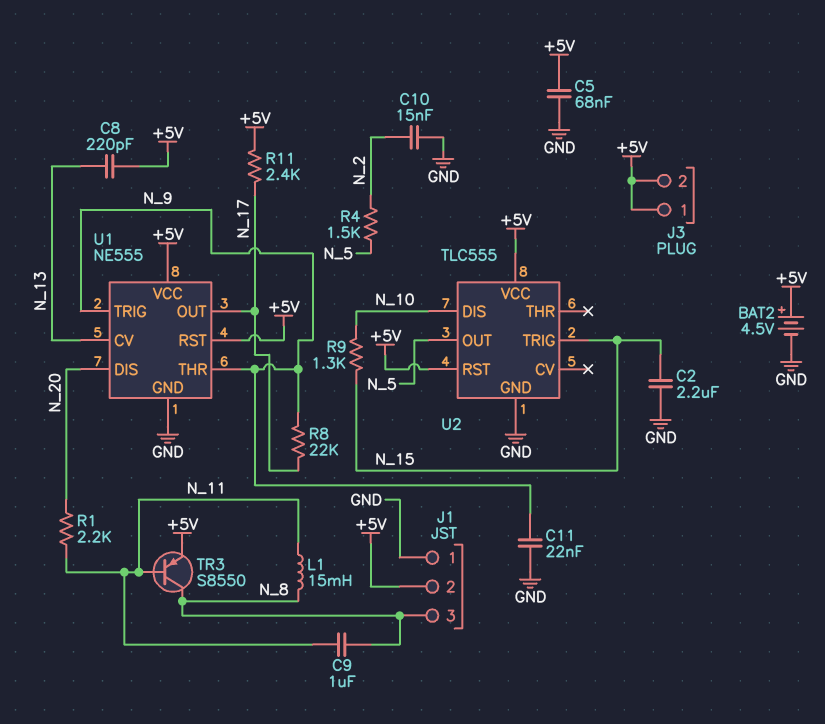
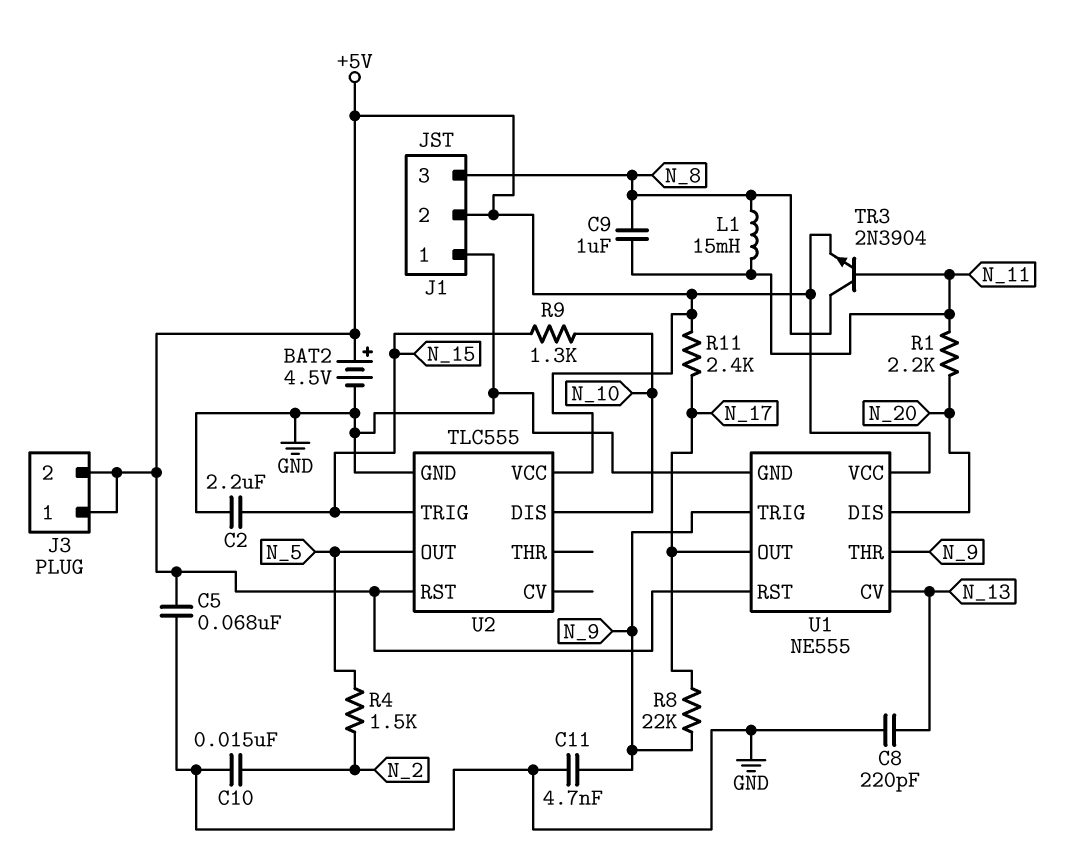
C8: 220pF (+5V, N_13) -> 220pF (GND, N_13)
C11: 22nF (GND, N_9) -> 4.7nF (GND, N_9)
TR3: PNP S8550 (B N_11, C N_8, E +5V) -> NPN 2N3904 (B N_11, C N_8, E +5V)

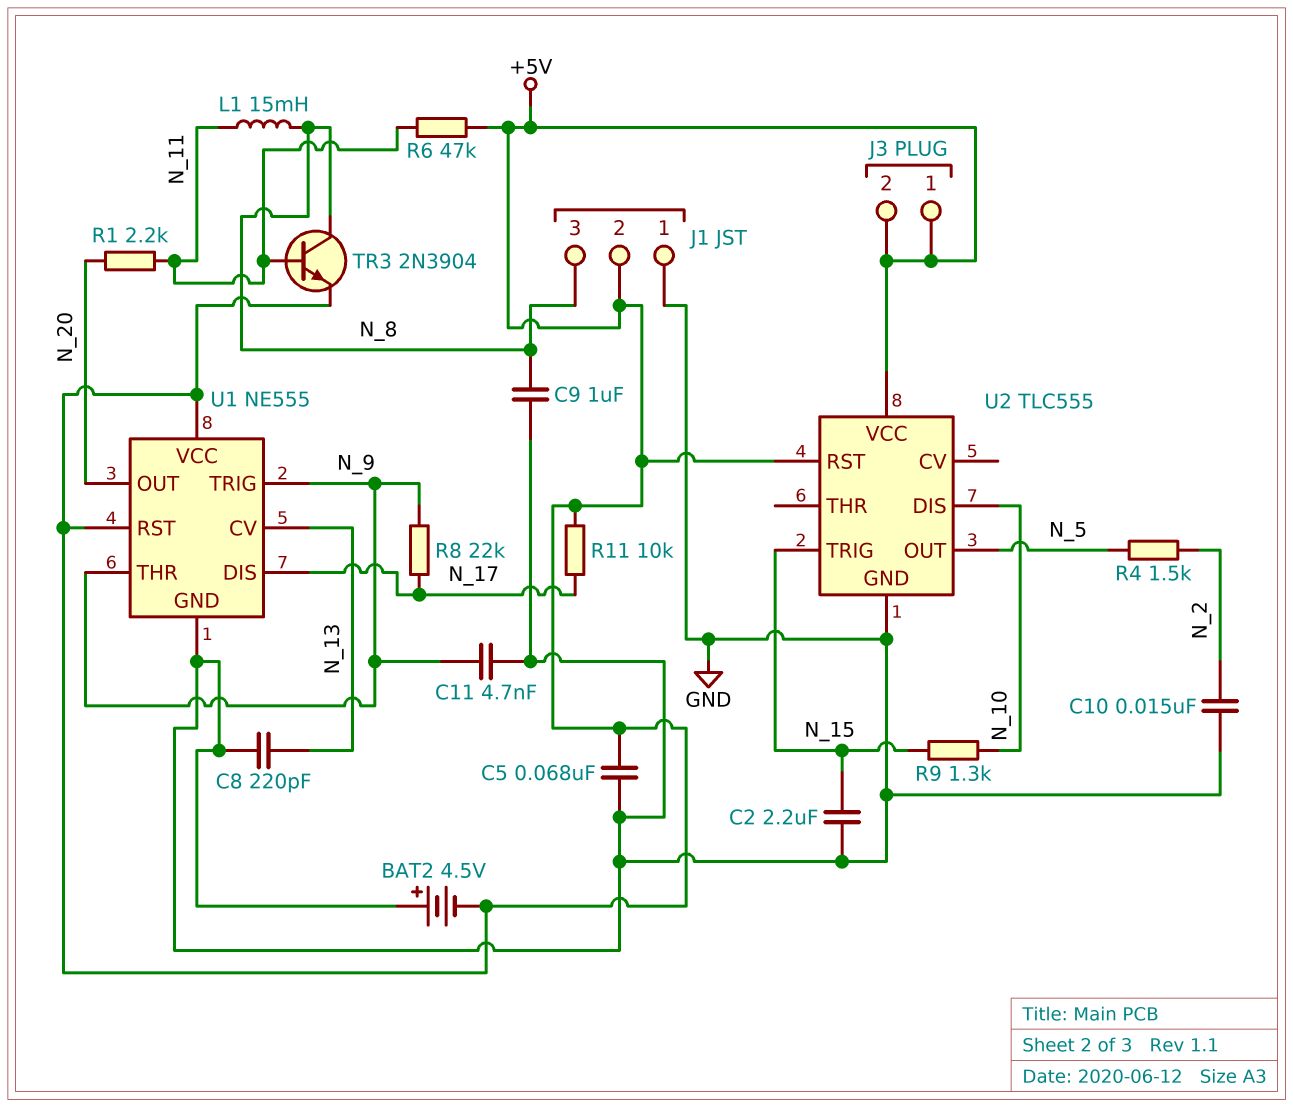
BAT2: 4.5V (plus +5V, minus GND) -> 4.5V (plus GND, minus +5V)
C9: 1uF (N_8, N_11) -> 1uF (GND, N_8)
R6: none -> 47k (+5V, N_11)
R11: 2.4k (+5V, N_17) -> 10k (+5V, N_17)
U1 pin DIS: N_20 -> N_17
U1 pin OUT: N_17 -> N_20

